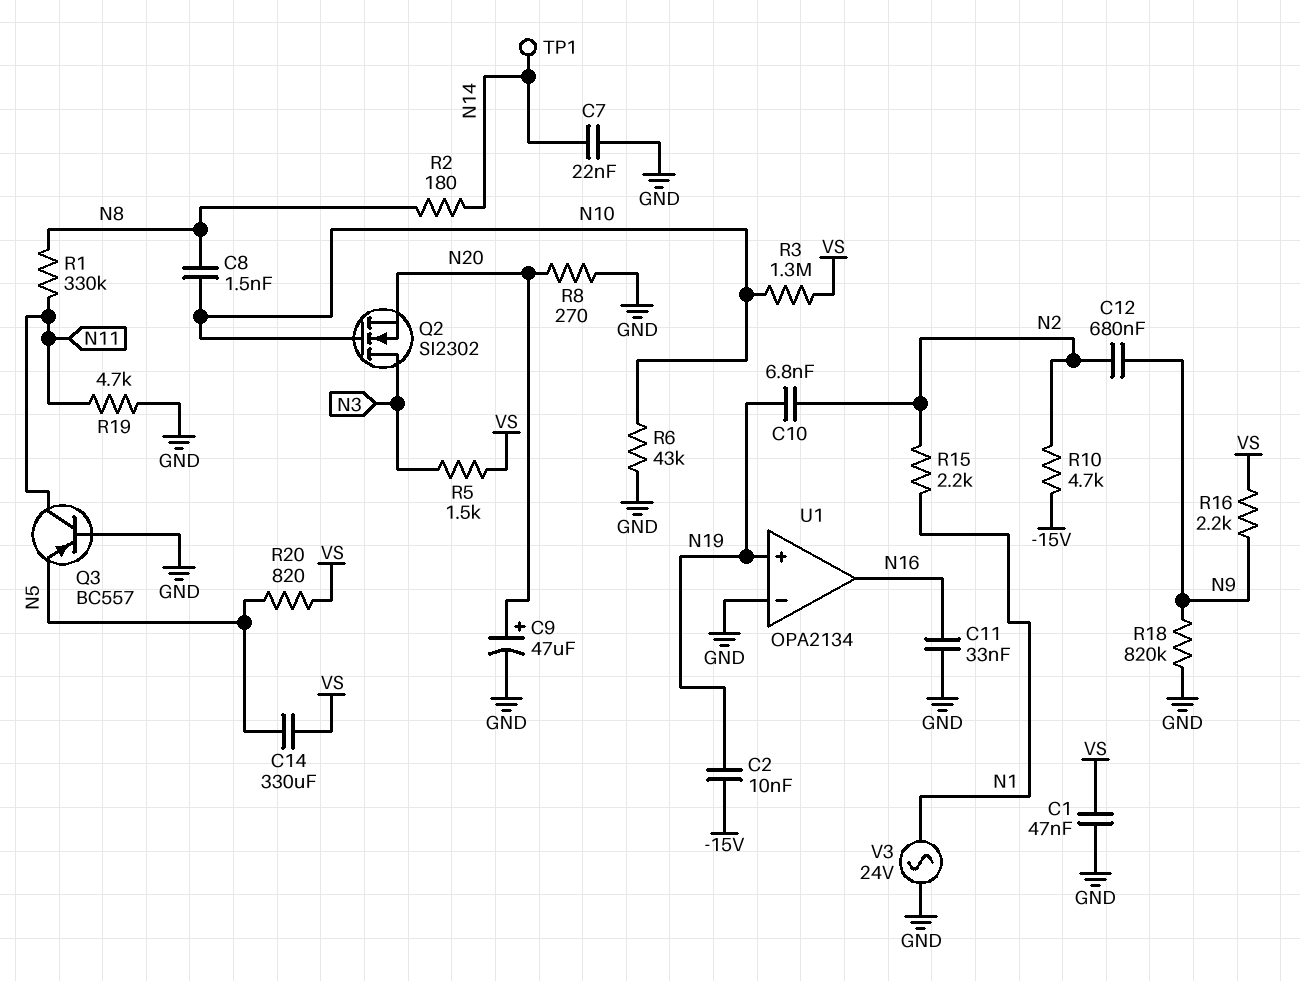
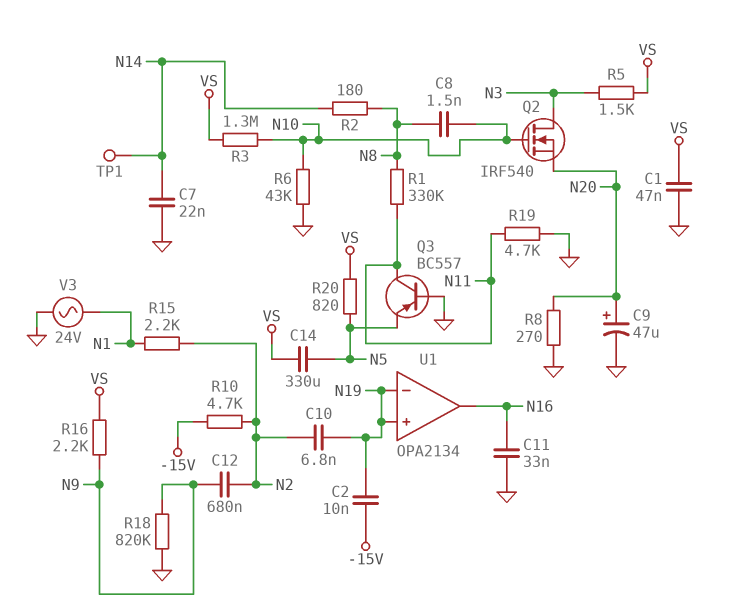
Q2: NMOS SI2302 (G N10, D N3, S N20) -> NMOS IRF540 (G N10, D N3, S N20)
U1 pin in-: GND -> N19

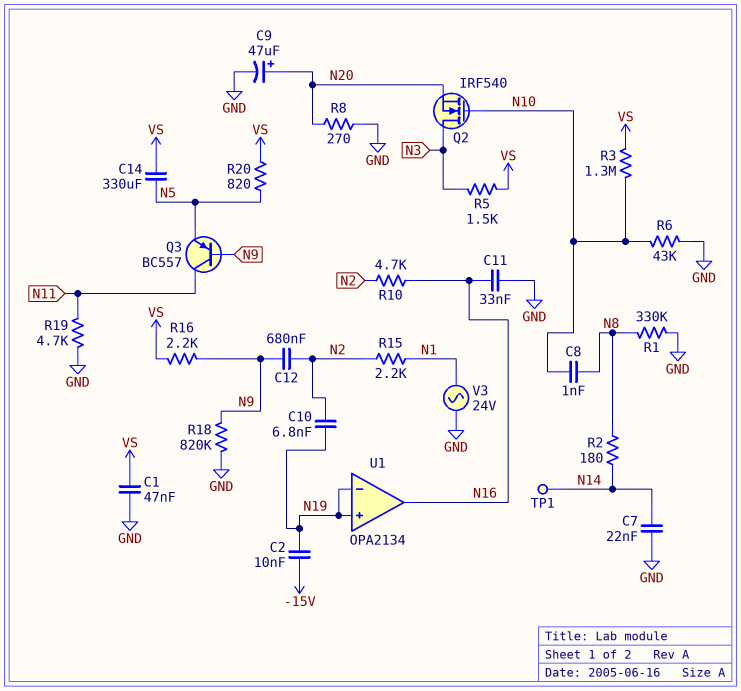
C8: 1.5nF (N8, N10) -> 1nF (N8, N10)
Q3: PNP BC557 (B GND, C N11, E N5) -> PNP BC557 (B N9, C N11, E N5)
R1: 330k (N8, N11) -> 330k (GND, N8)
R10: 4.7k (-15V, N2) -> 4.7k (N2, N16)

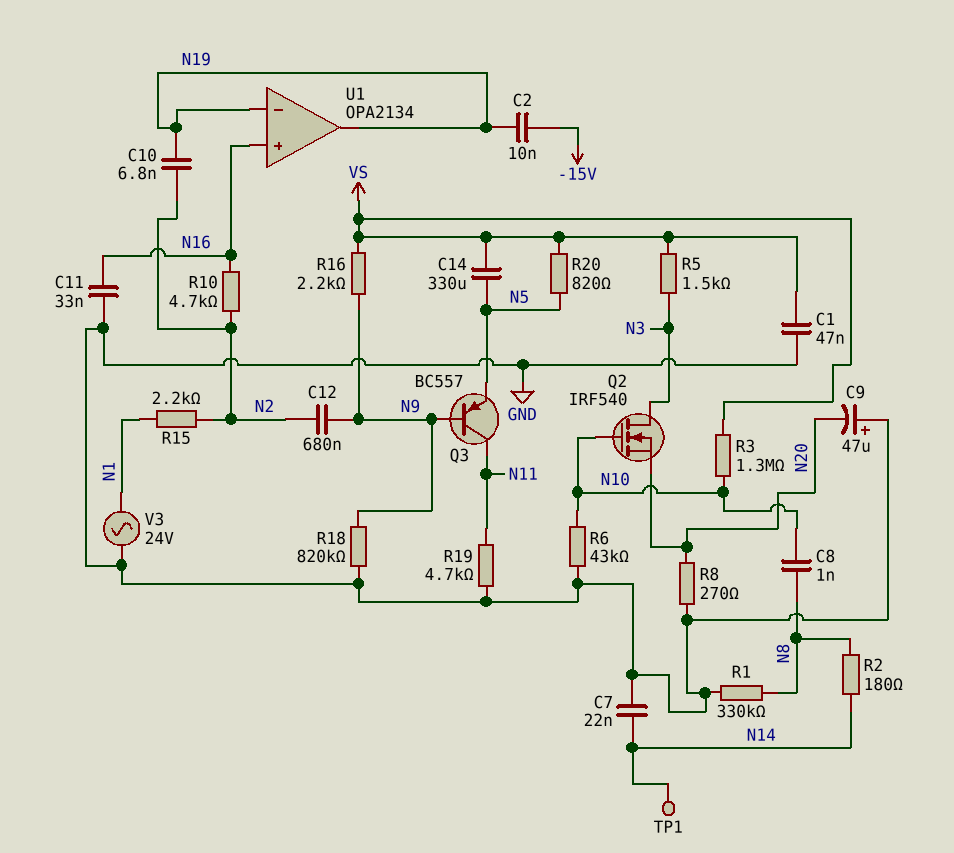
C9: 47uF (plus N20, minus GND) -> 47uF (plus GND, minus N20)
U1 pin in+: N19 -> N16
U1 pin out: N16 -> N19

